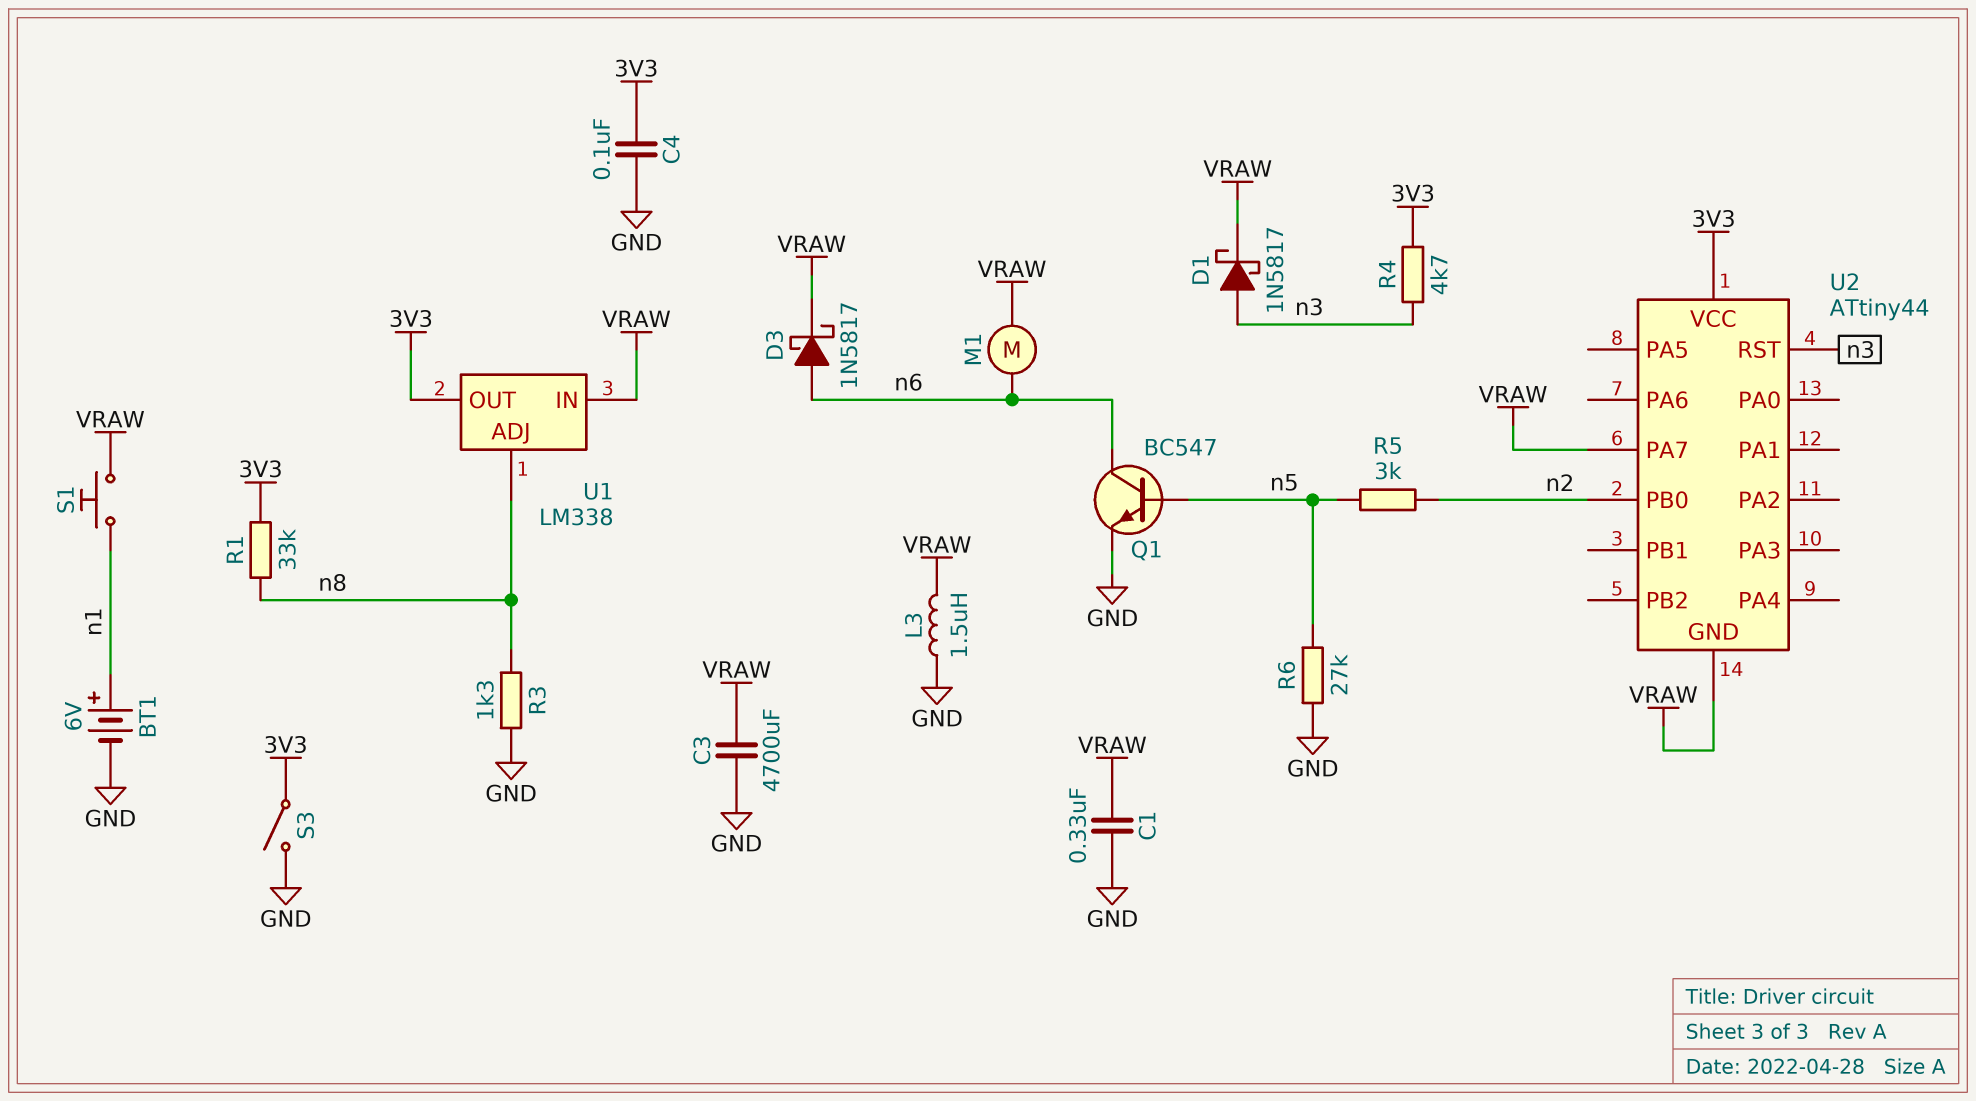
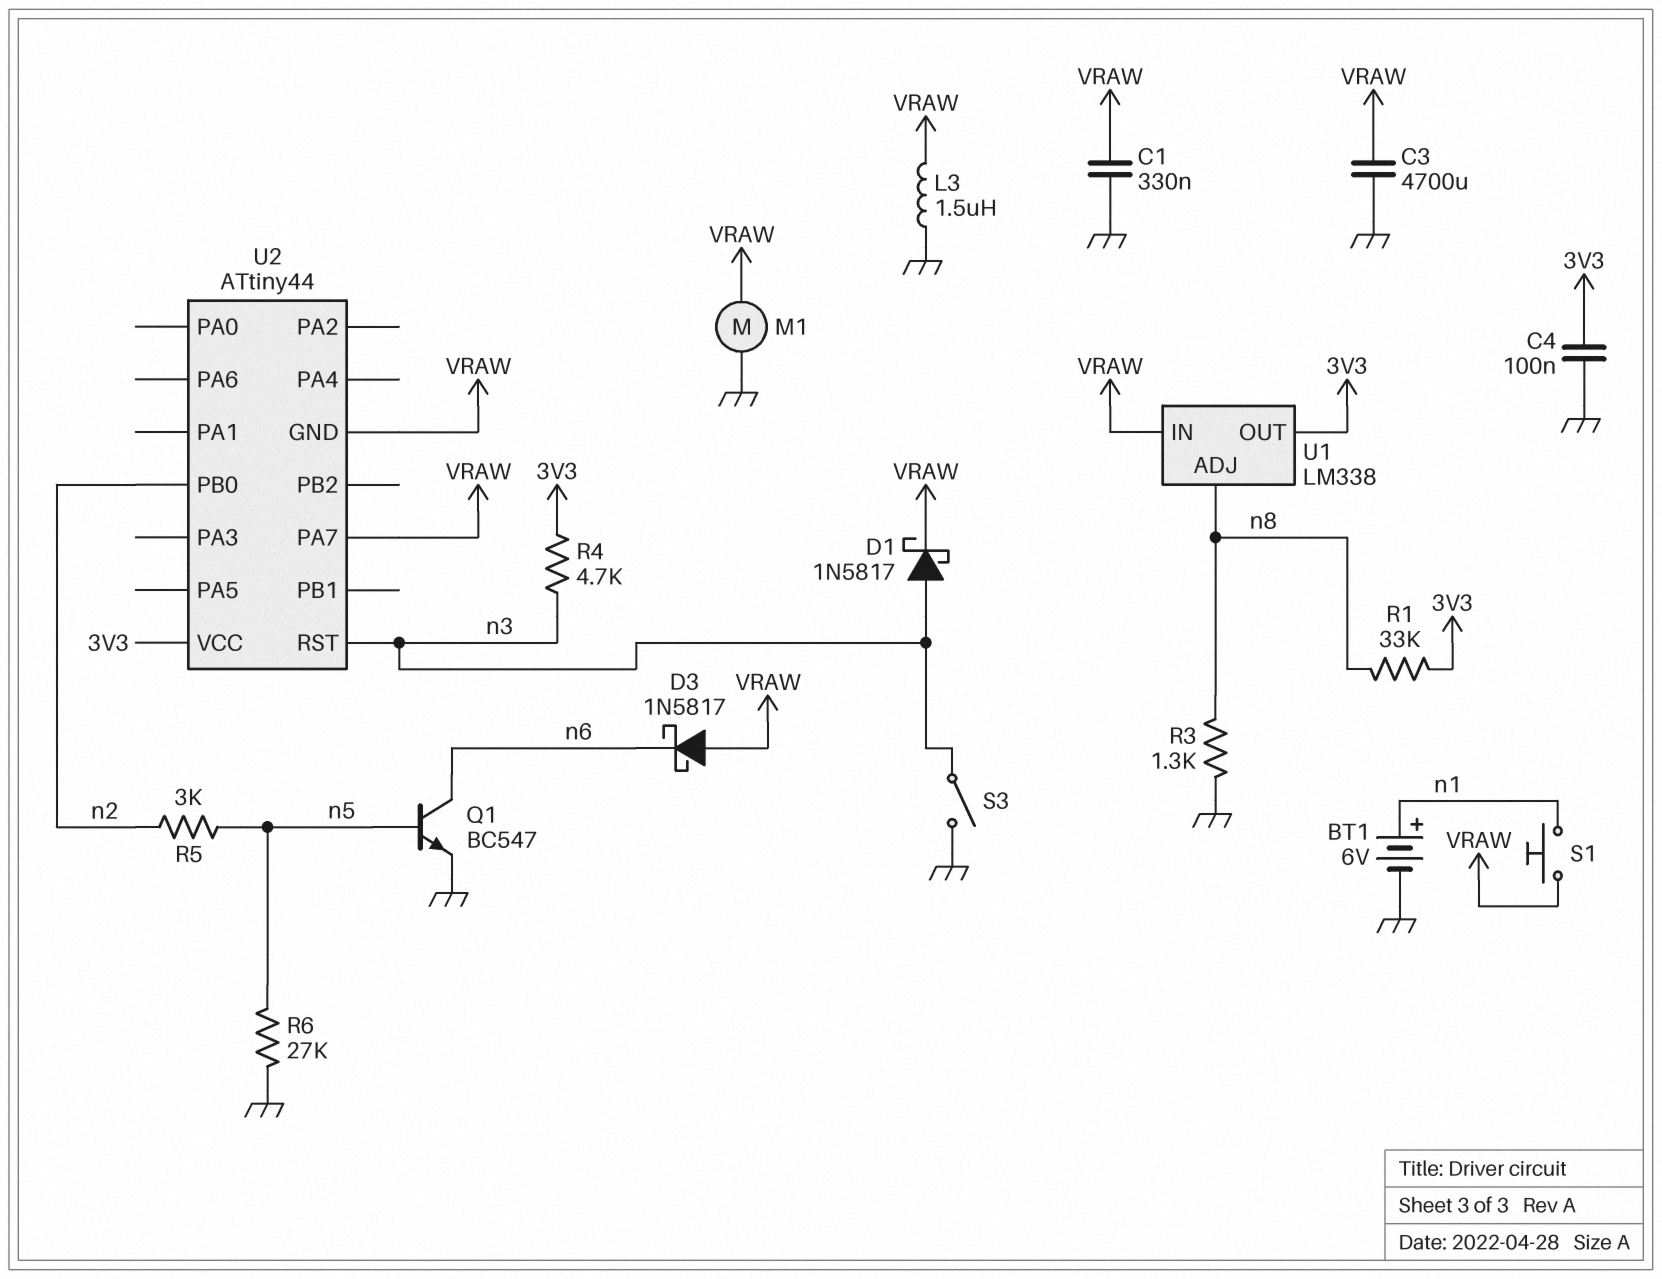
D3: schottky 1N5817 (A n6, K VRAW) -> schottky 1N5817 (A VRAW, K n6)
M1: motor (VRAW, n6) -> motor (GND, VRAW)
S3: switch (3V3, GND) -> switch (GND, n3)

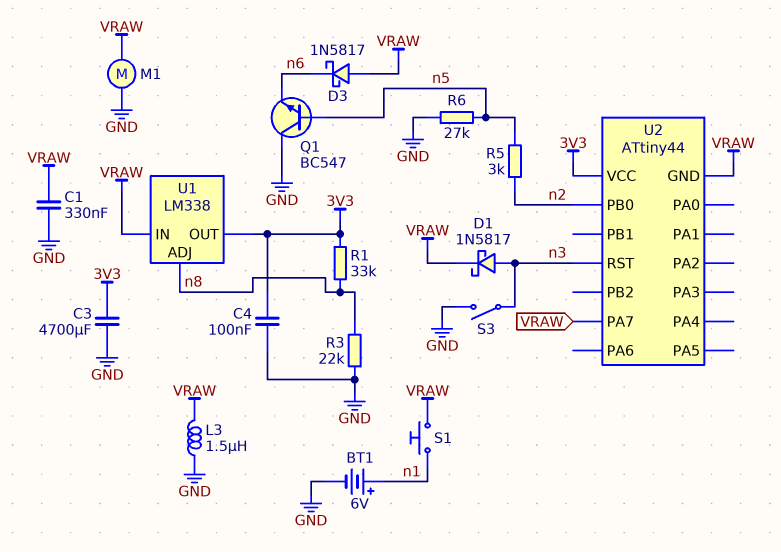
C3: 4700uF (GND, VRAW) -> 4700uF (3V3, GND)
Q1: NPN BC547 (B n5, C n6, E GND) -> NPN BC547 (B n5, C GND, E n6)
R3: 1.3k (GND, n8) -> 22k (GND, n8)
R4: 4.7k (3V3, n3) -> none

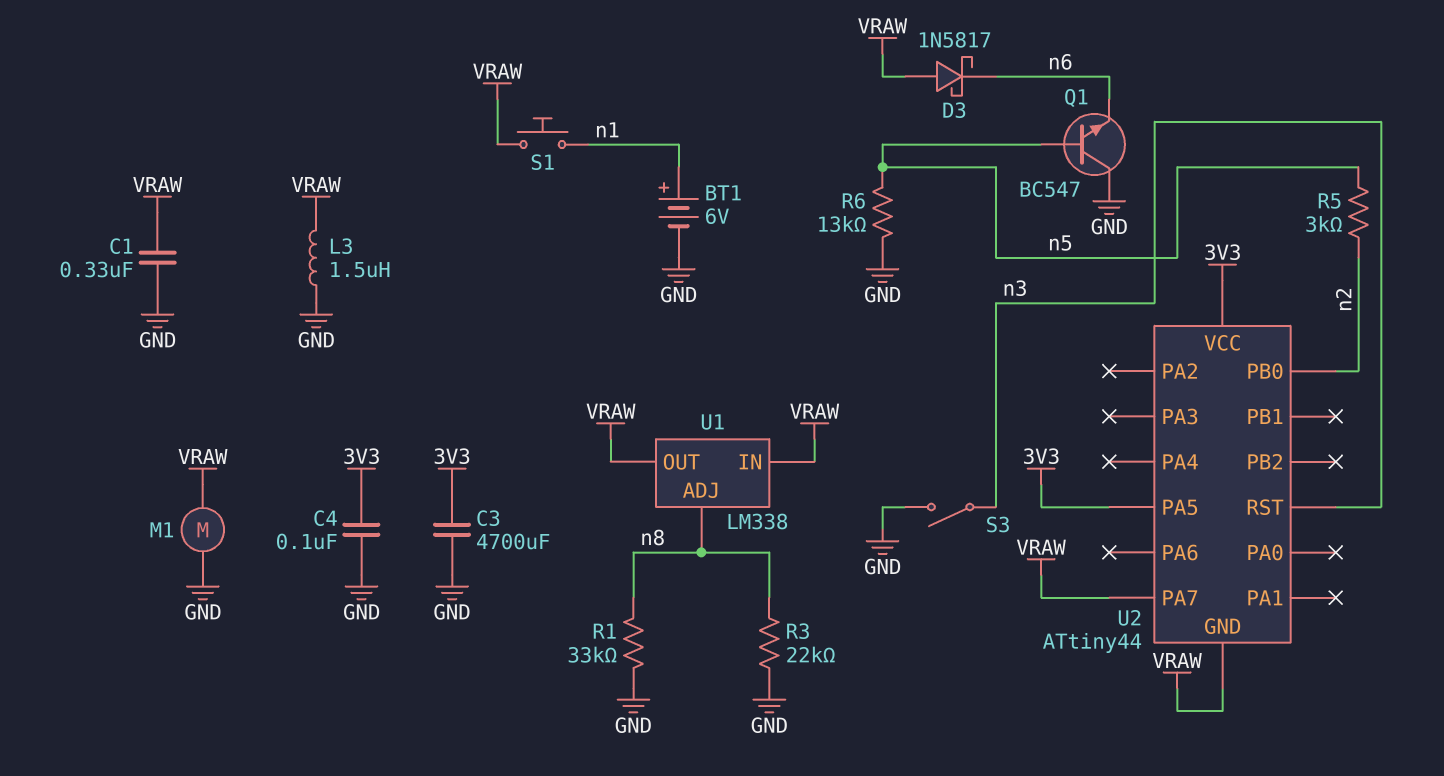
D1: schottky 1N5817 (A n3, K VRAW) -> none
R1: 33k (3V3, n8) -> 33k (GND, n8)
R6: 27k (GND, n5) -> 13k (GND, n5)
U1 pin OUT: 3V3 -> VRAW
U2 pin PA5: none -> 3V3

